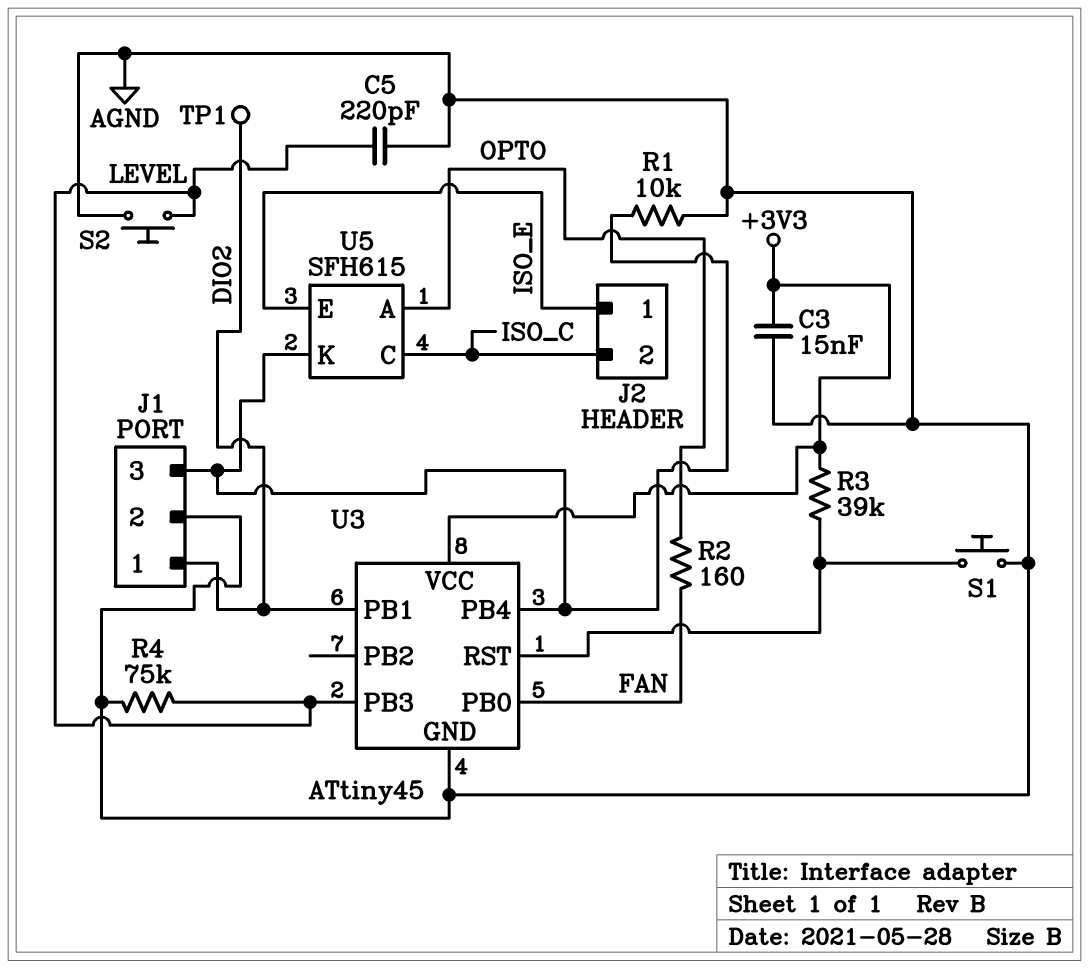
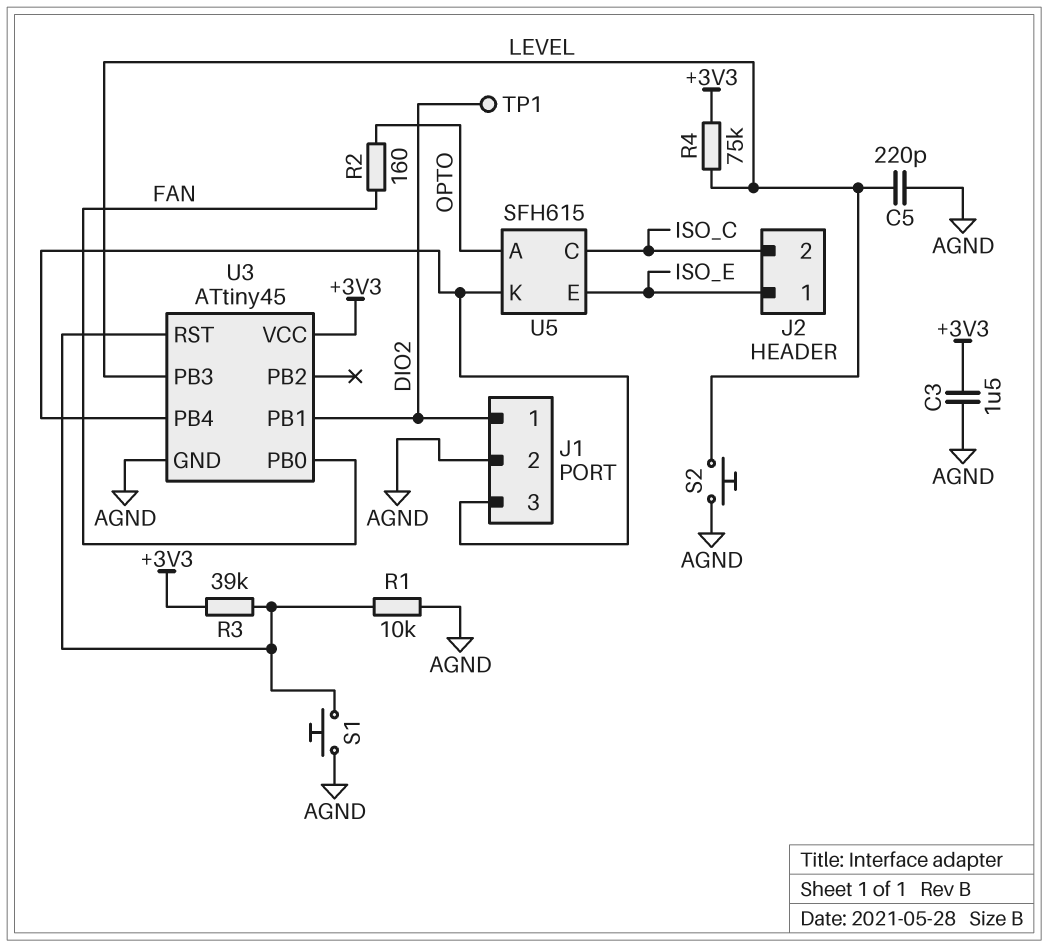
C3: 15nF (+3V3, AGND) -> 1.5uF (+3V3, AGND)
R1: 10k (AGND, J1/3) -> 10k (AGND, U3/RST)
R4: 75k (AGND, LEVEL) -> 75k (+3V3, LEVEL)

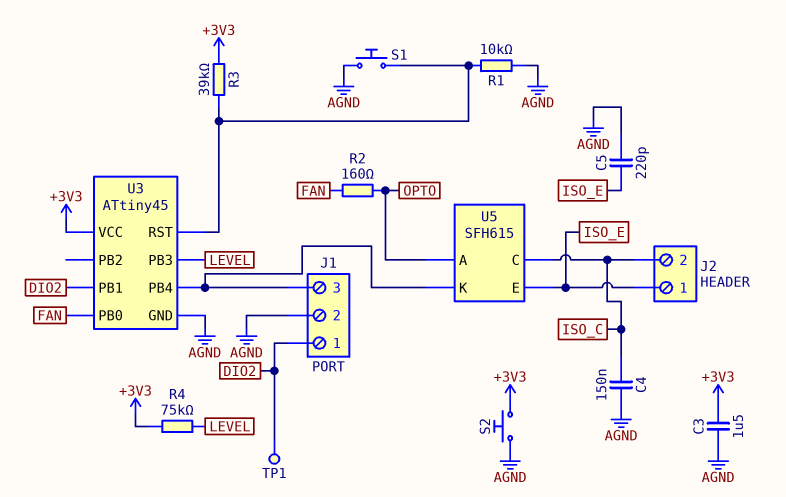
C4: none -> 150nF (AGND, ISO_C)
C5: 220pF (AGND, LEVEL) -> 220pF (AGND, ISO_E)
S2: button (AGND, LEVEL) -> button (+3V3, AGND)

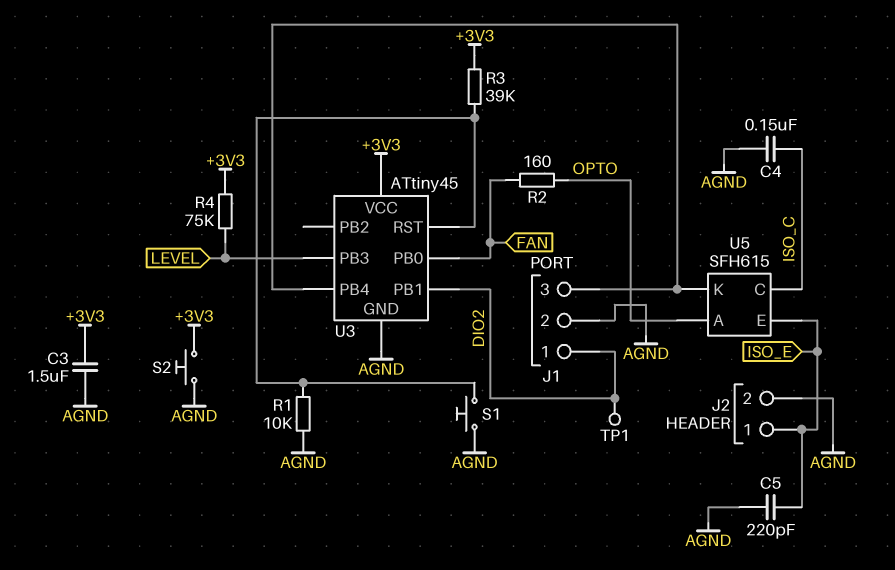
J2 pin 2: ISO_C -> AGND

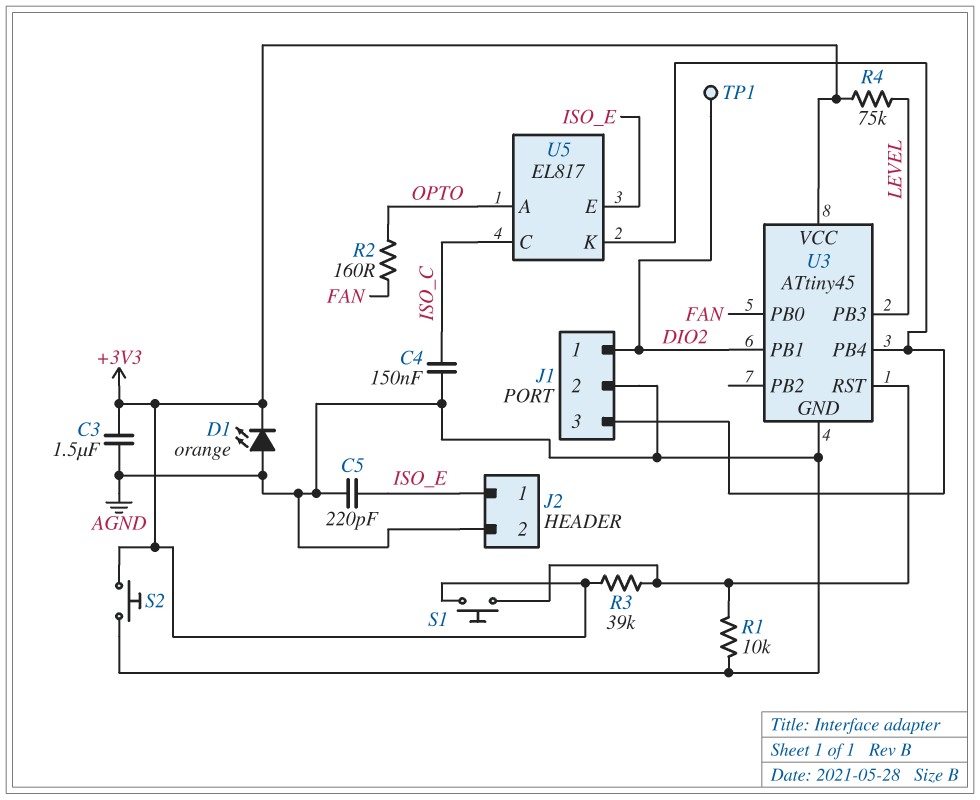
D1: none -> LED orange (A AGND, K +3V3)
S1: button (AGND, U3/RST) -> button (+3V3, U3/RST)
U5: SFH615 -> EL817

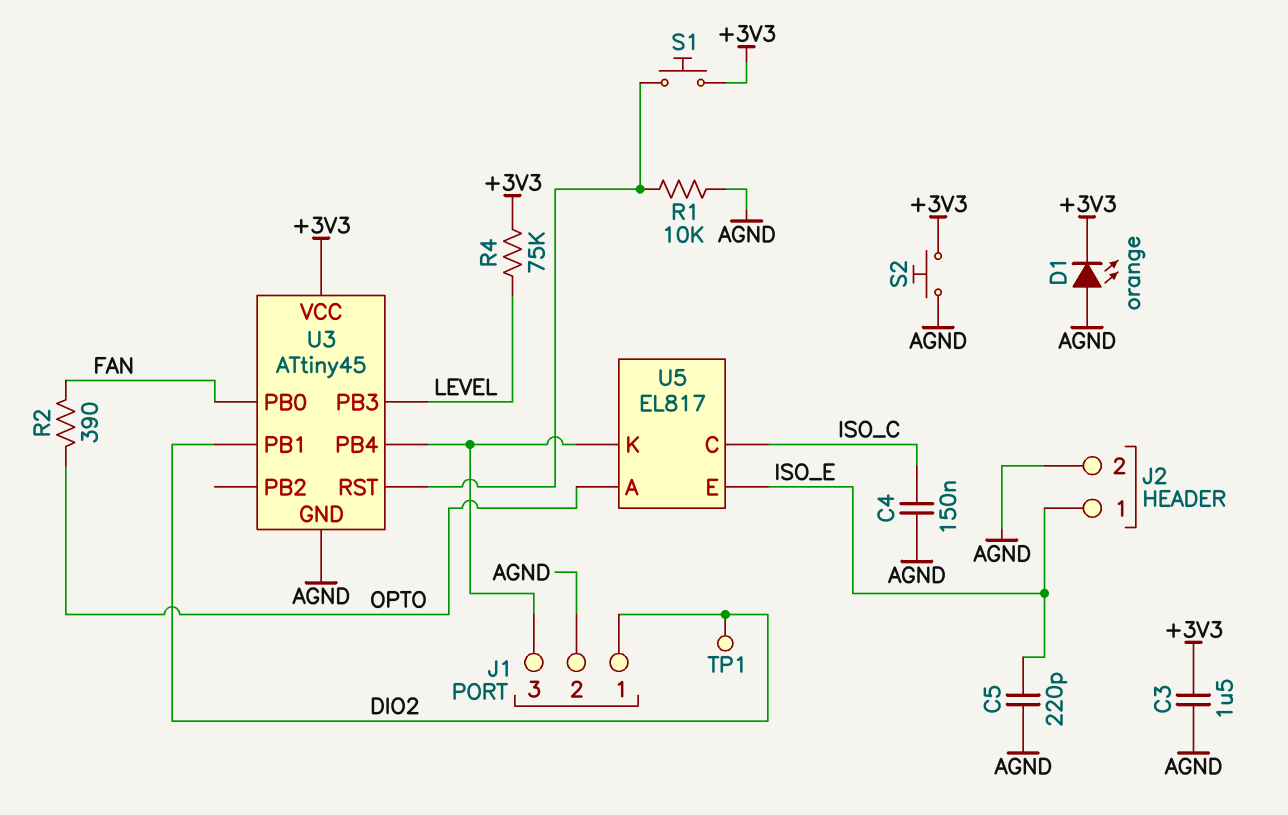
R2: 160 (FAN, OPTO) -> 390 (FAN, OPTO)
R3: 39k (+3V3, U3/RST) -> none

